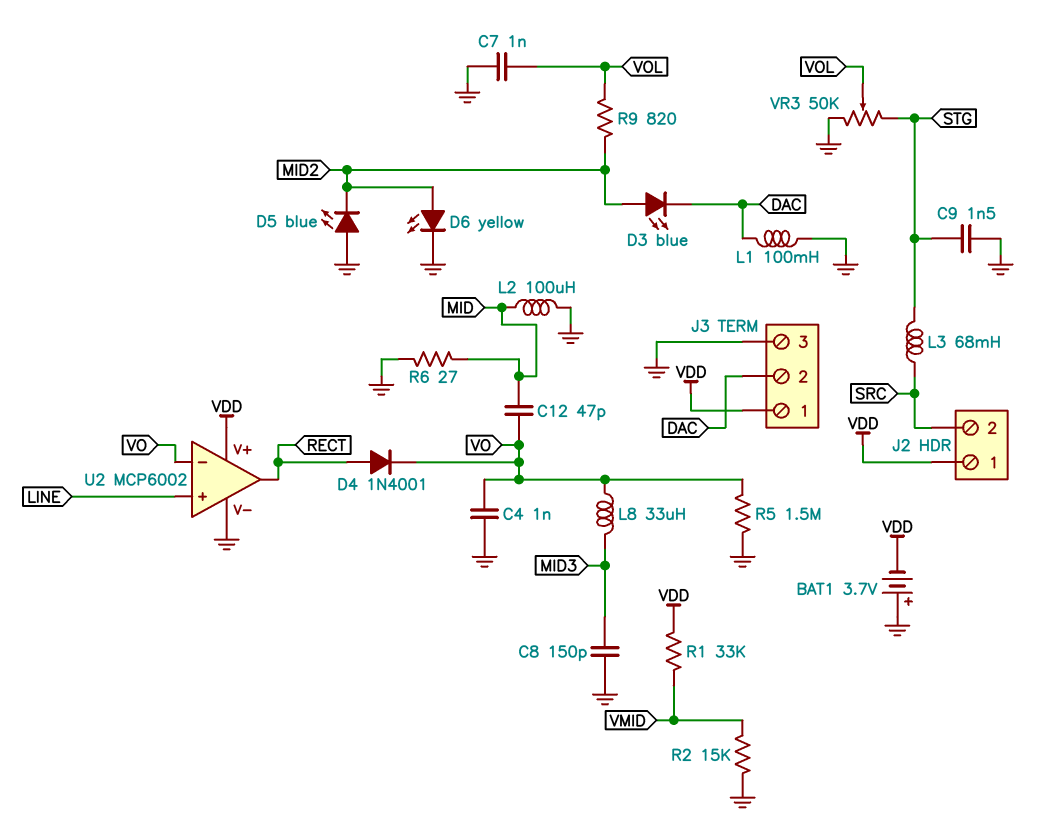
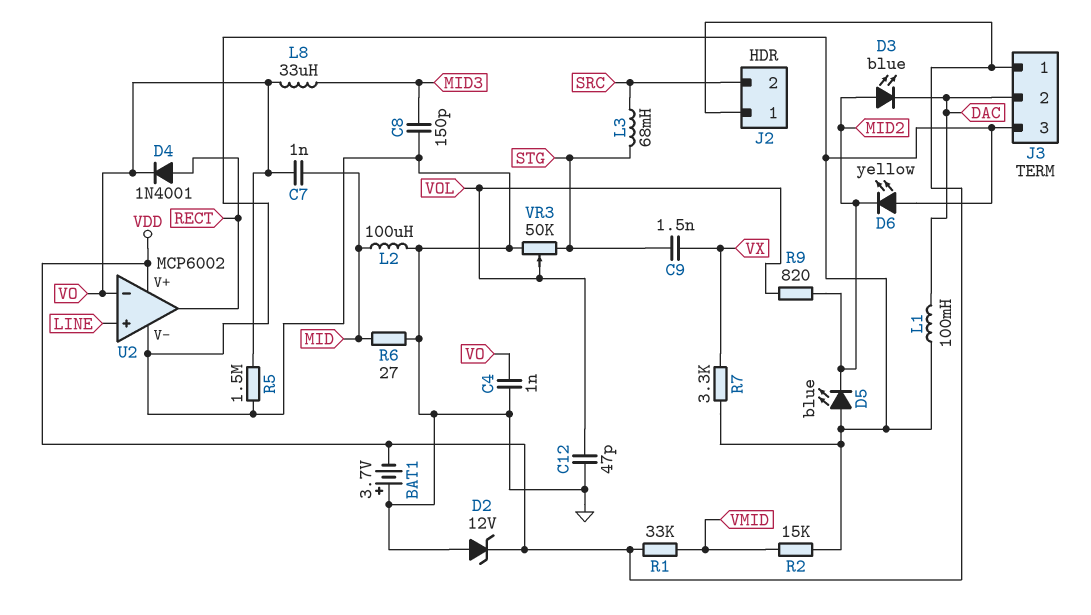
C7: 1nF (GND, VOL) -> 1nF (MID, VO)
C9: 1.5nF (GND, STG) -> 1.5nF (STG, VX)
C12: 47pF (MID, VO) -> 47pF (GND, VOL)
D2: none -> zener 12V (A GND, K VDD)
D6: LED yellow (A MID2, K GND) -> LED yellow (A GND, K MID2)
R7: none -> 3.3k (GND, VX)

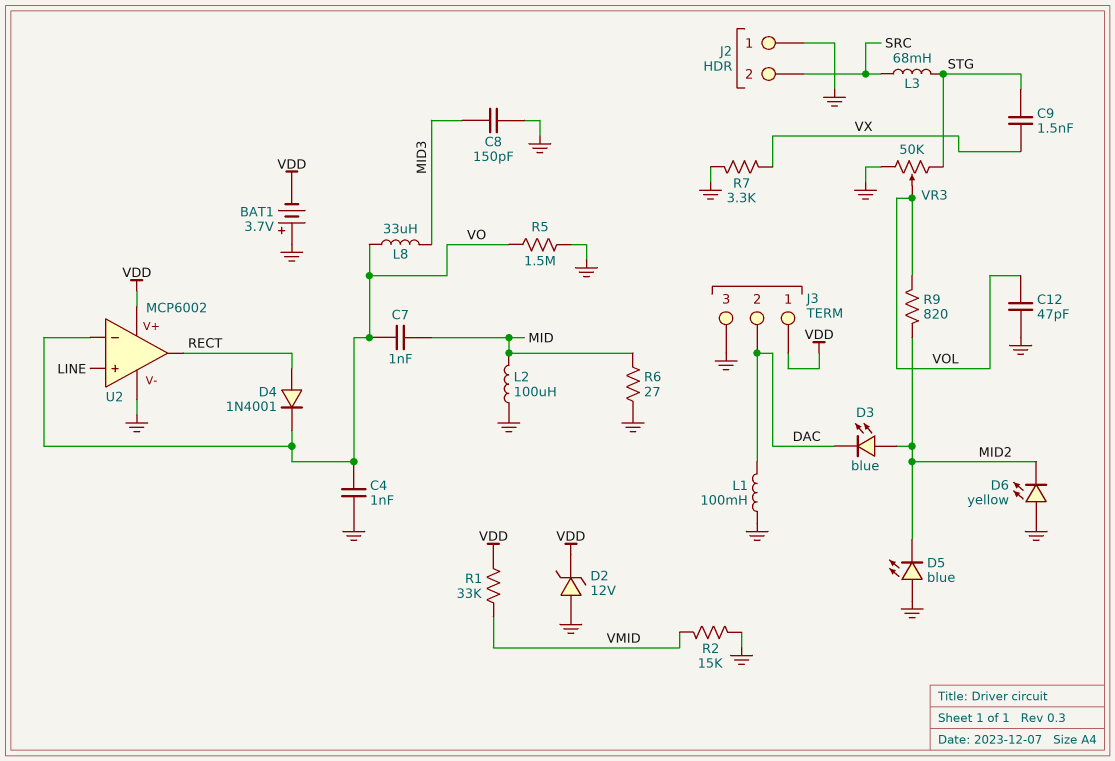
J2 pin 1: VDD -> GND

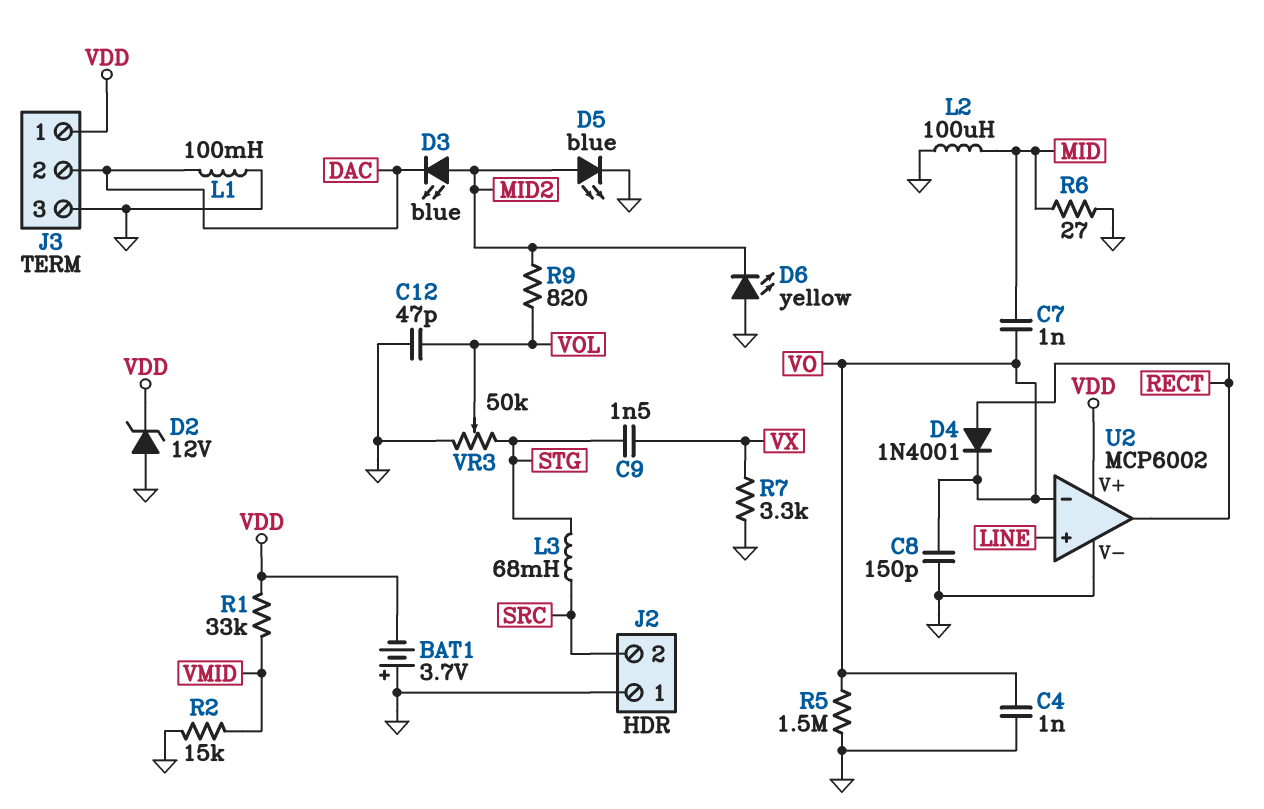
C8: 150pF (GND, MID3) -> 150pF (GND, VO)
D5: LED blue (A GND, K MID2) -> LED blue (A MID2, K GND)
L8: 33uH (MID3, VO) -> none

